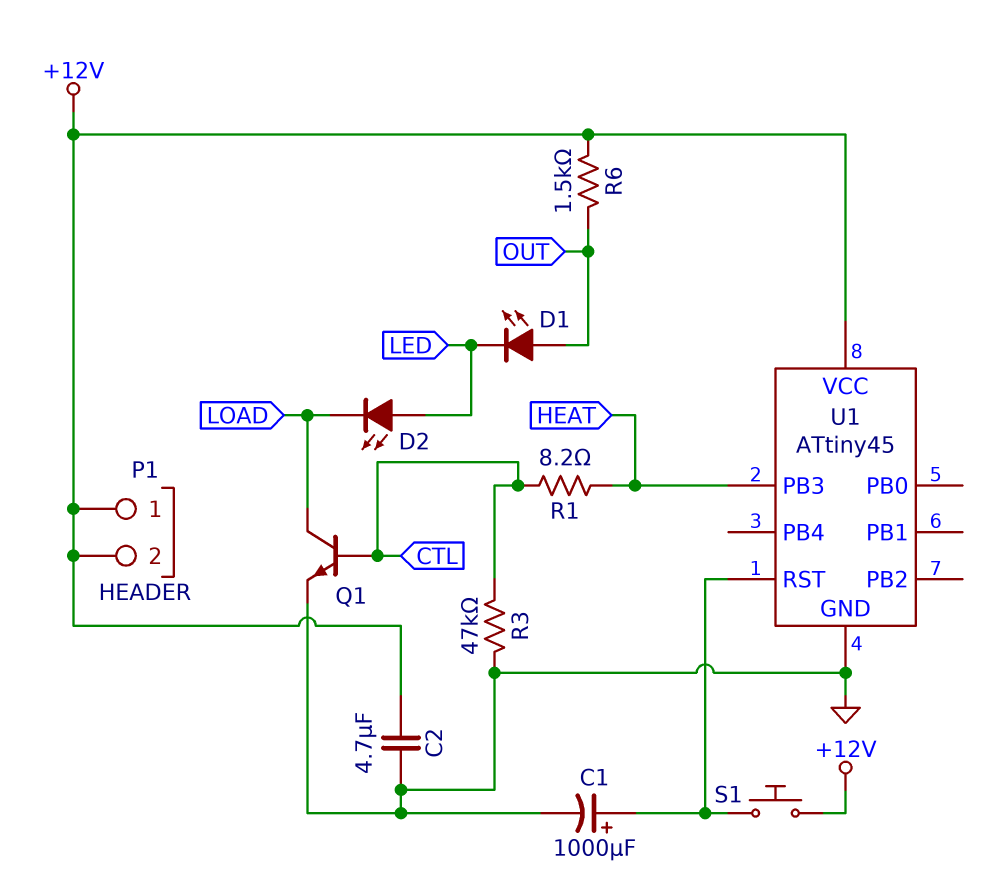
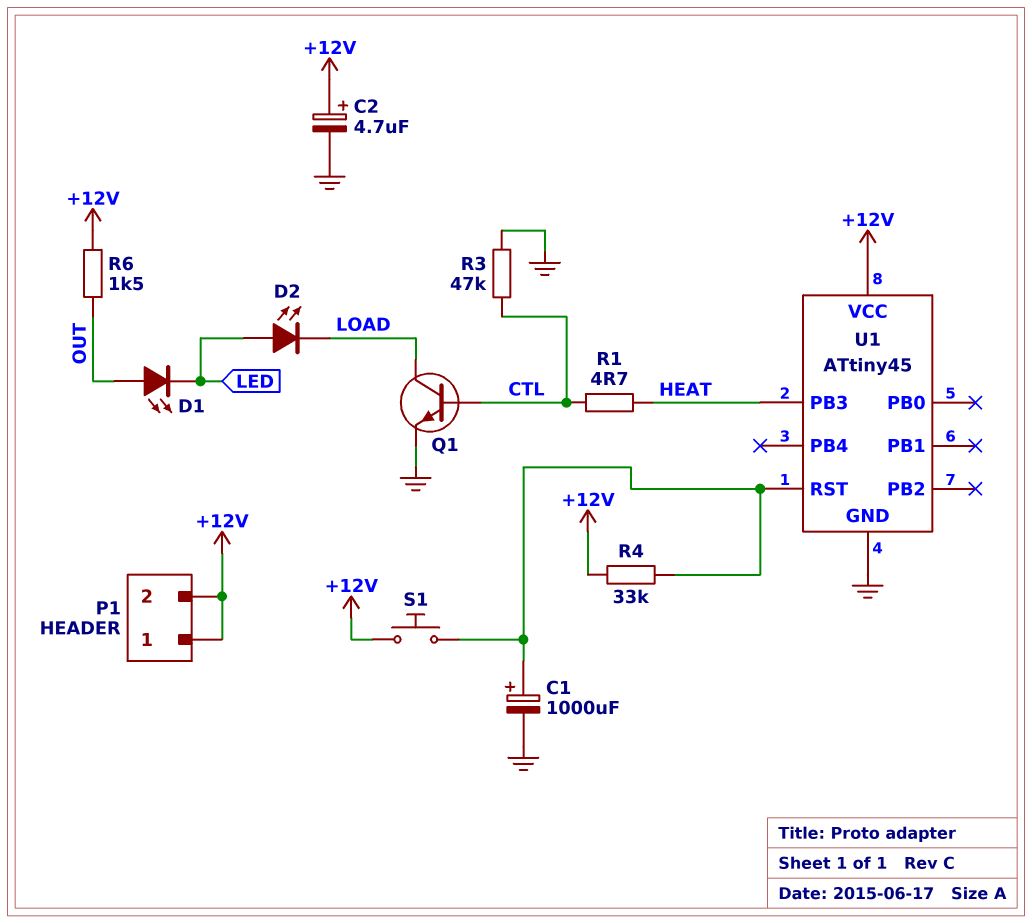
C2: 4.7uF (+12V, GND) -> 4.7uF (plus +12V, minus GND)
R1: 8.2 (CTL, HEAT) -> 4.7 (CTL, HEAT)
R4: none -> 33k (+12V, U1/RST)

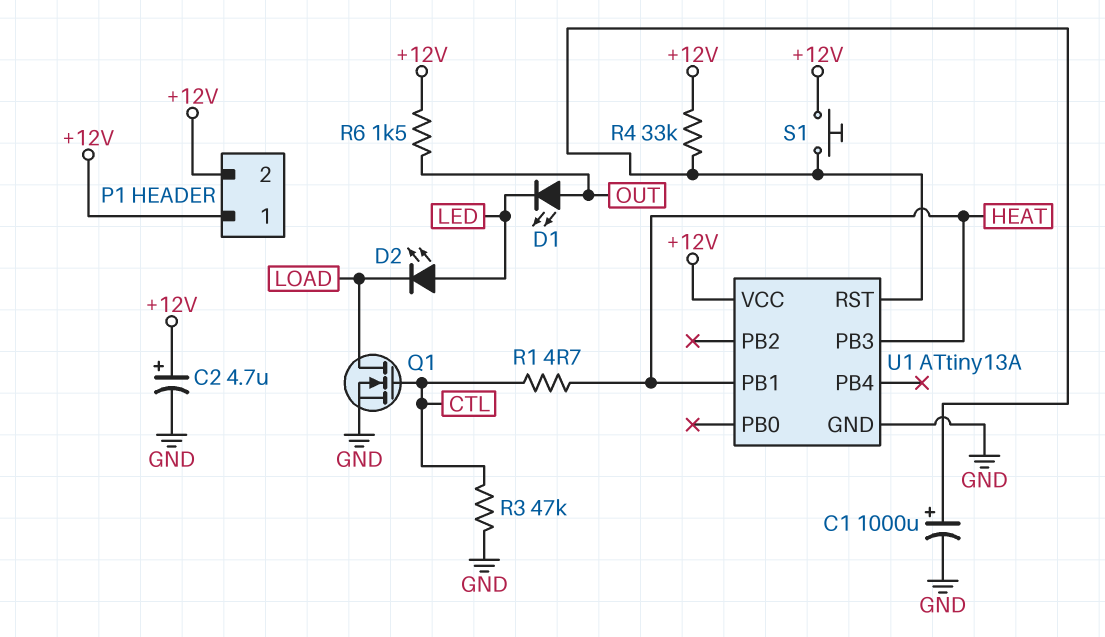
Q1: NPN (B CTL, C LOAD, E GND) -> NMOS (G CTL, D LOAD, S GND)
U1: ATtiny45 -> ATtiny13A
U1 pin PB1: none -> HEAT

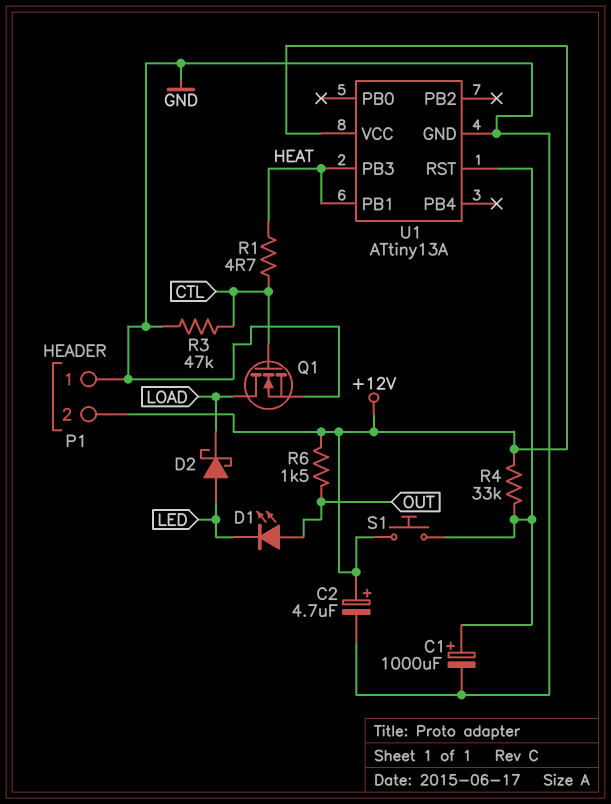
D2: LED (A LED, K LOAD) -> schottky (A LED, K LOAD)
P1 pin 1: +12V -> GND

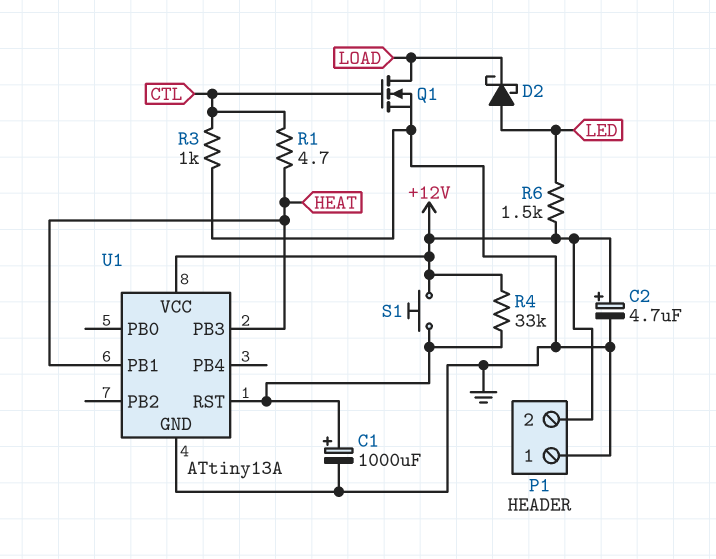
D1: LED (A OUT, K LED) -> none
R3: 47k (CTL, GND) -> 1k (CTL, GND)
R6: 1.5k (+12V, OUT) -> 1.5k (+12V, LED)

